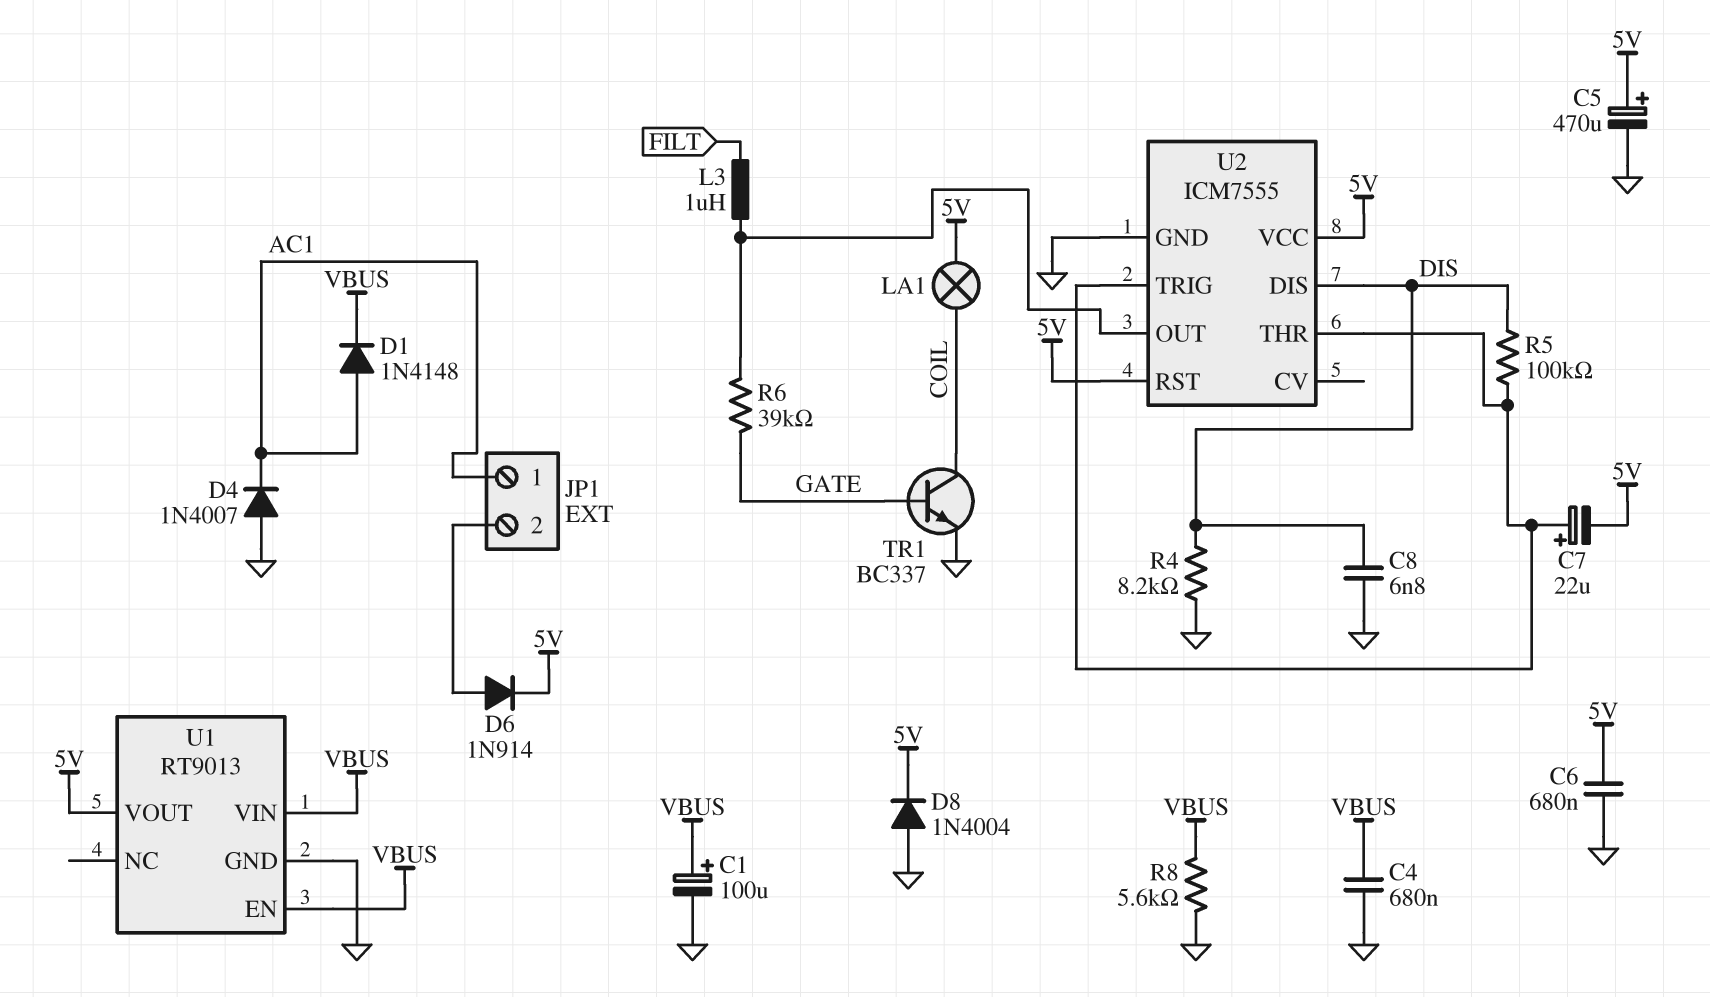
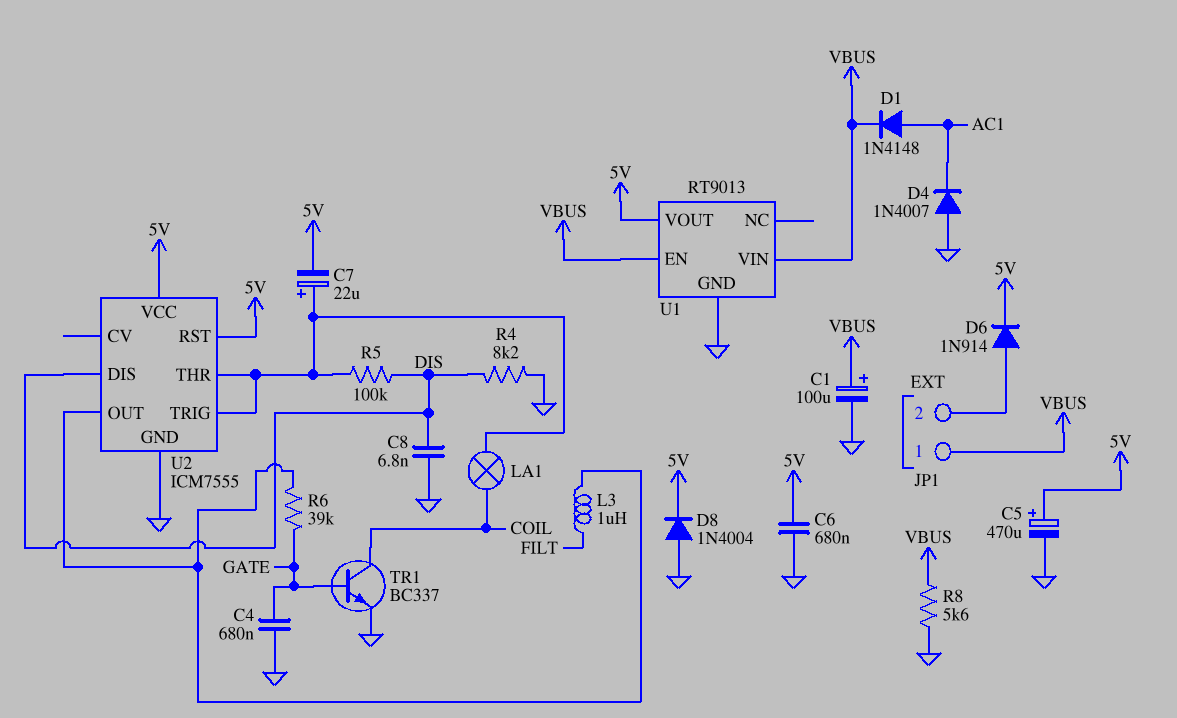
C4: 680nF (GND, VBUS) -> 680nF (GATE, GND)
JP1 pin 1: AC1 -> VBUS
LA1: lamp (5V, COIL) -> lamp (COIL, U2/THR)

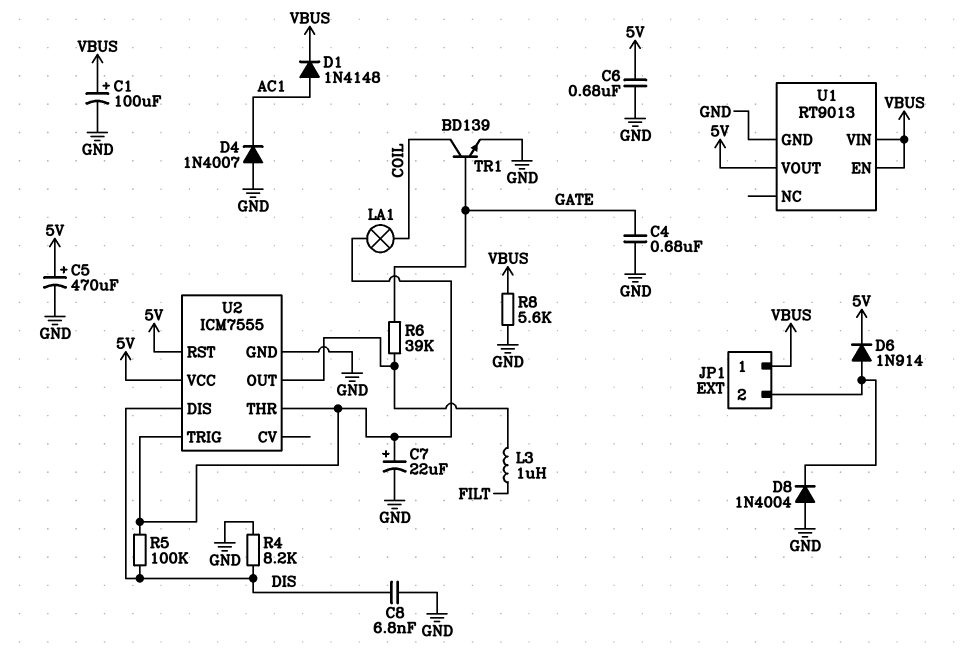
C7: 22uF (plus U2/THR, minus 5V) -> 22uF (plus U2/THR, minus GND)
D8: diode 1N4004 (A GND, K 5V) -> diode 1N4004 (A GND, K JP1/2)
TR1: NPN BC337 (B GATE, C COIL, E GND) -> NPN BD139 (B GATE, C COIL, E GND)

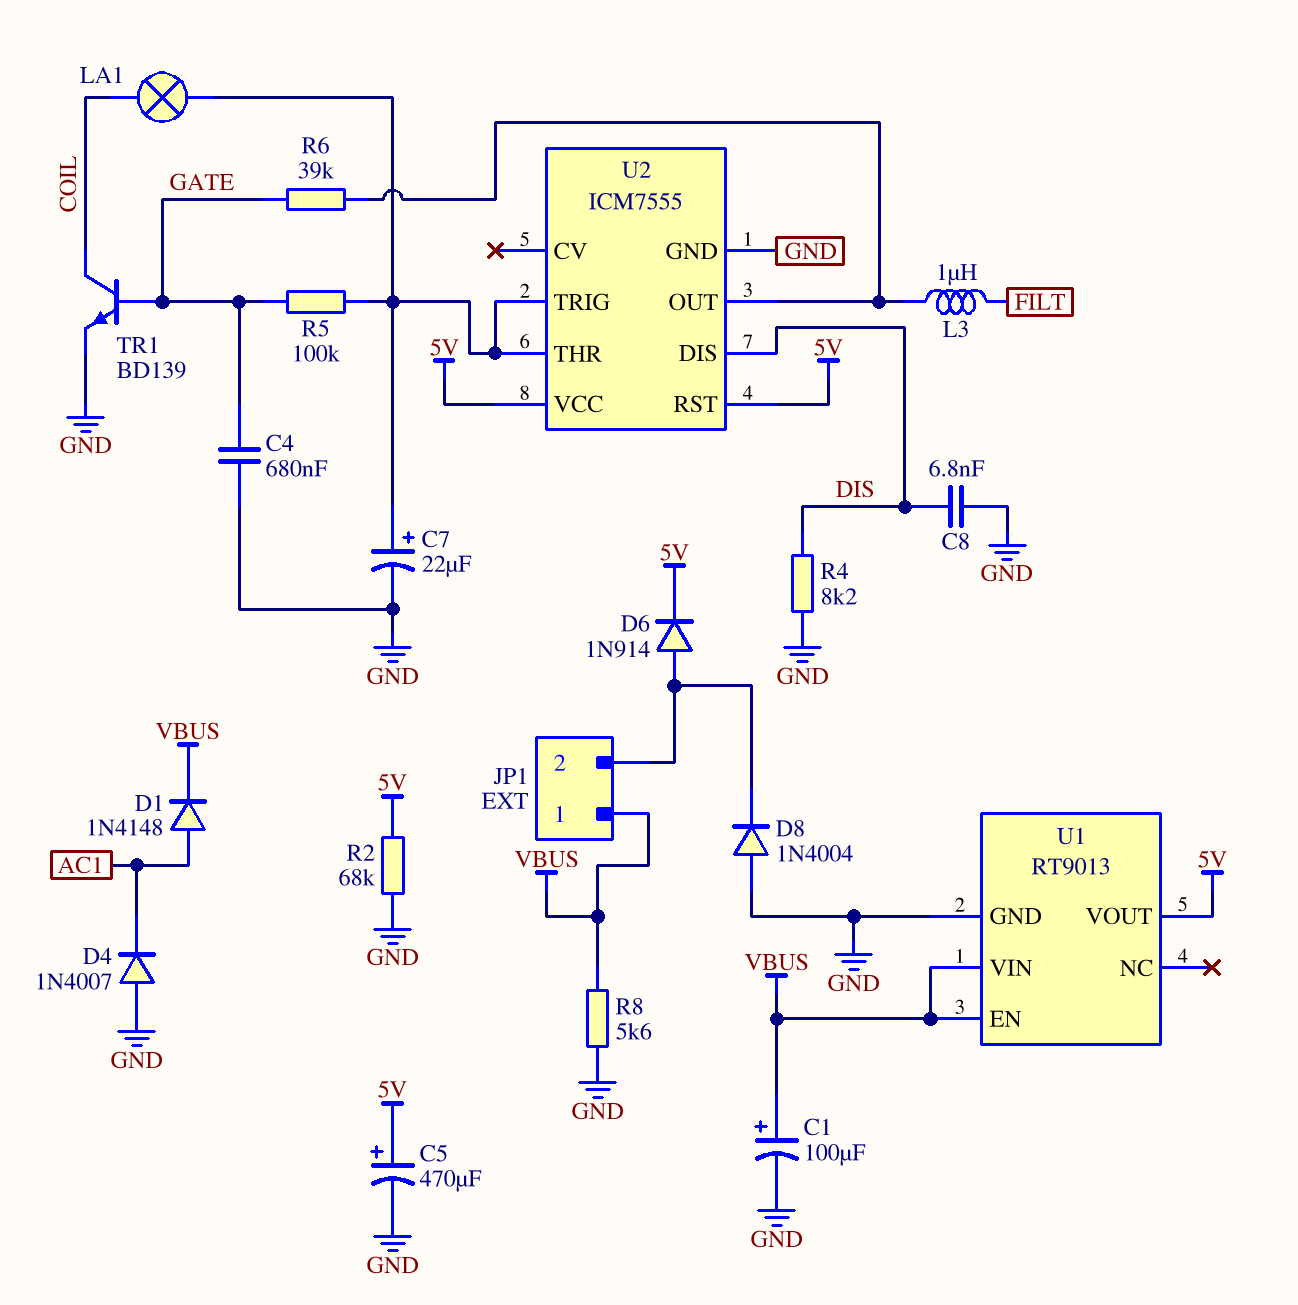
C6: 680nF (5V, GND) -> none
R2: none -> 68k (5V, GND)
R5: 100k (DIS, U2/THR) -> 100k (GATE, U2/THR)

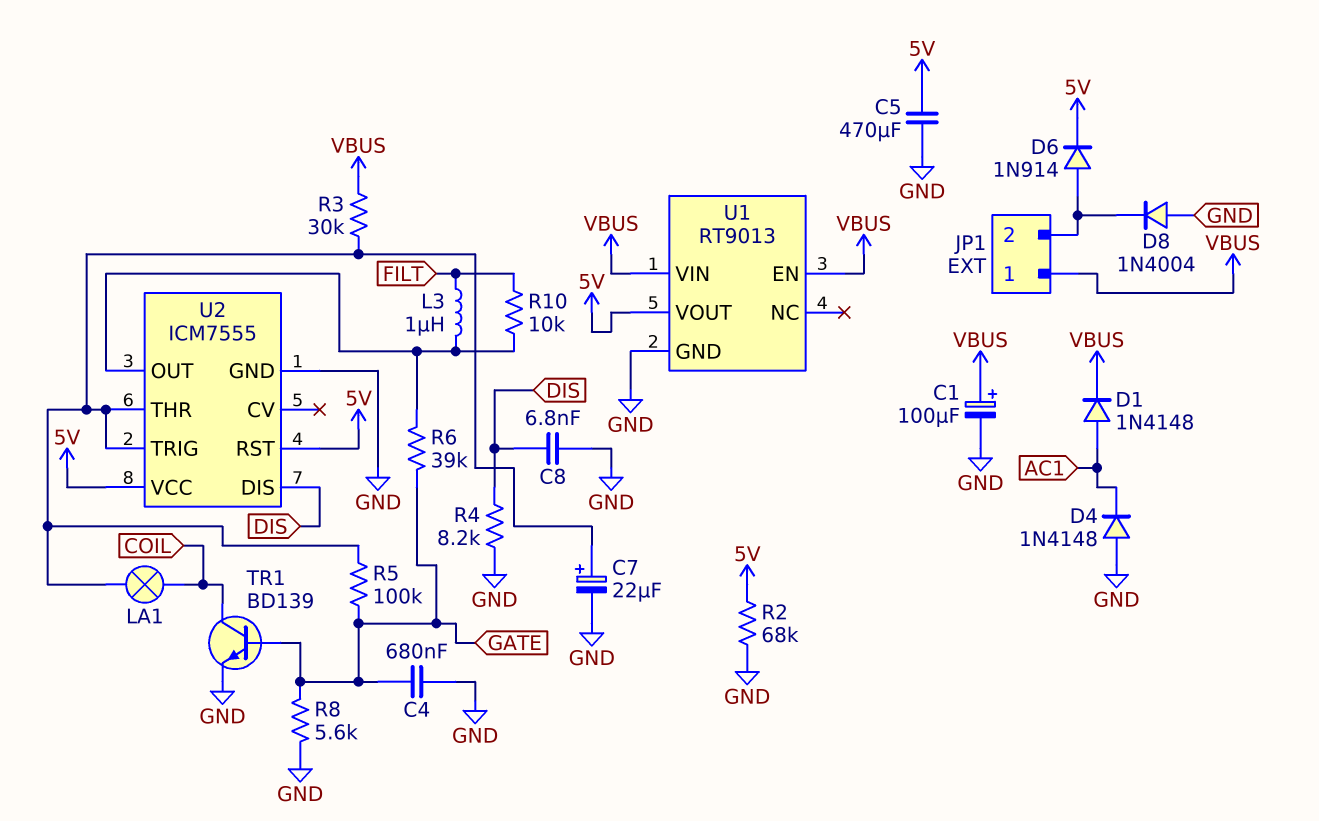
C5: 470uF (plus 5V, minus GND) -> 470uF (5V, GND)
D4: diode 1N4007 (A GND, K AC1) -> diode 1N4148 (A GND, K AC1)
R3: none -> 30k (U2/THR, VBUS)
R8: 5.6k (GND, VBUS) -> 5.6k (GATE, GND)
R10: none -> 10k (FILT, U2/OUT)

